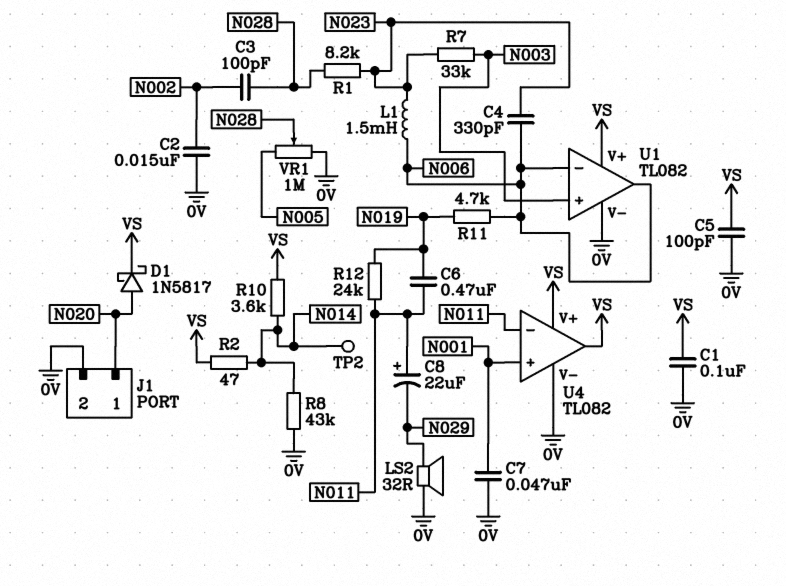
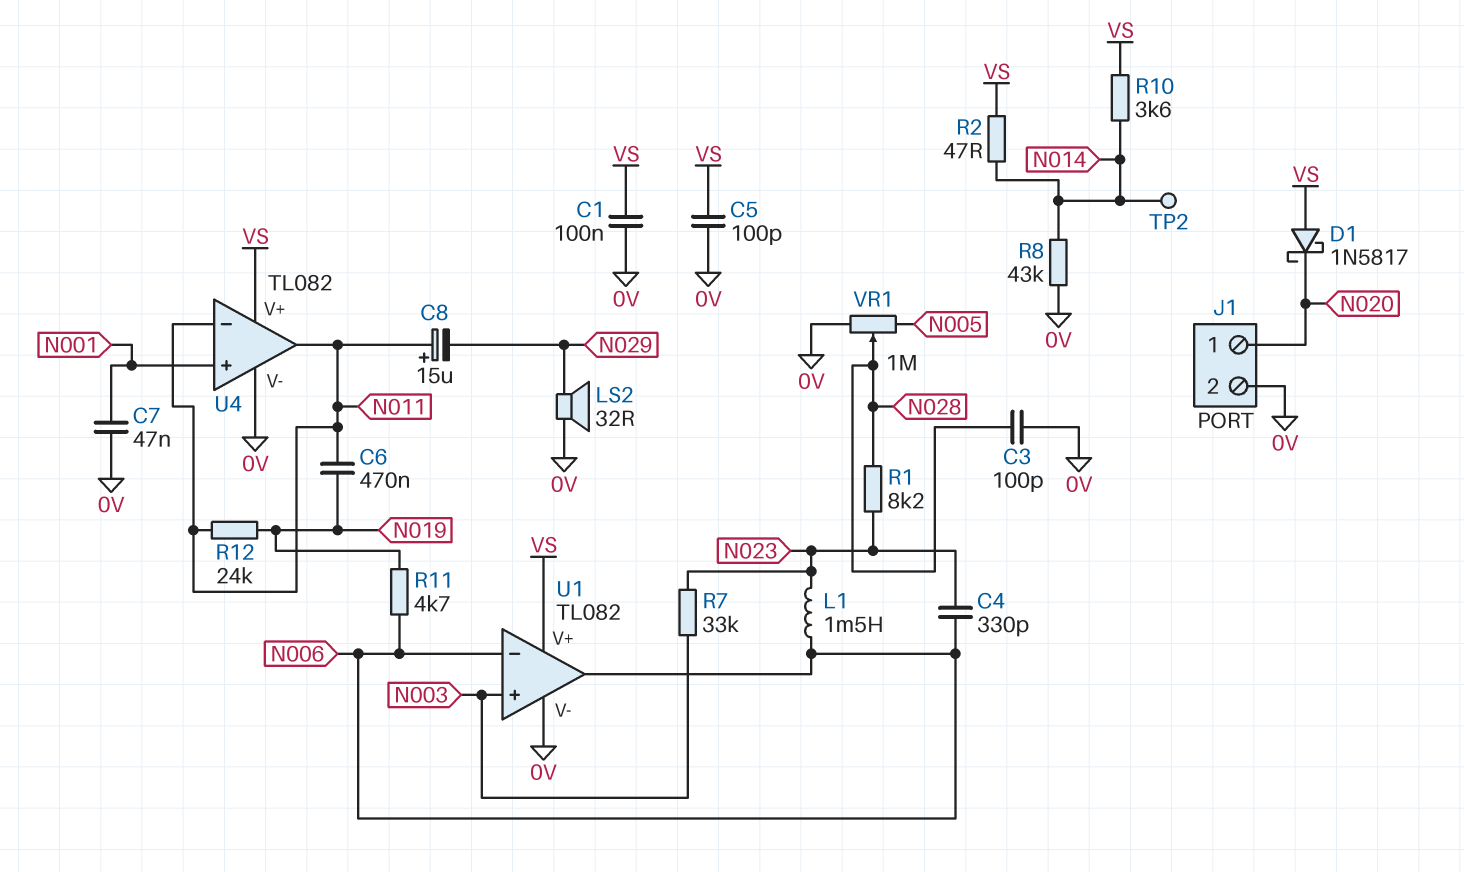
C2: 15nF (0V, N002) -> none
C3: 100pF (N002, N028) -> 100pF (0V, N028)
C8: 22uF (plus N011, minus N029) -> 15uF (plus N011, minus N029)
D1: schottky 1N5817 (A N020, K VS) -> schottky 1N5817 (A VS, K N020)
U4 pin out: VS -> N011

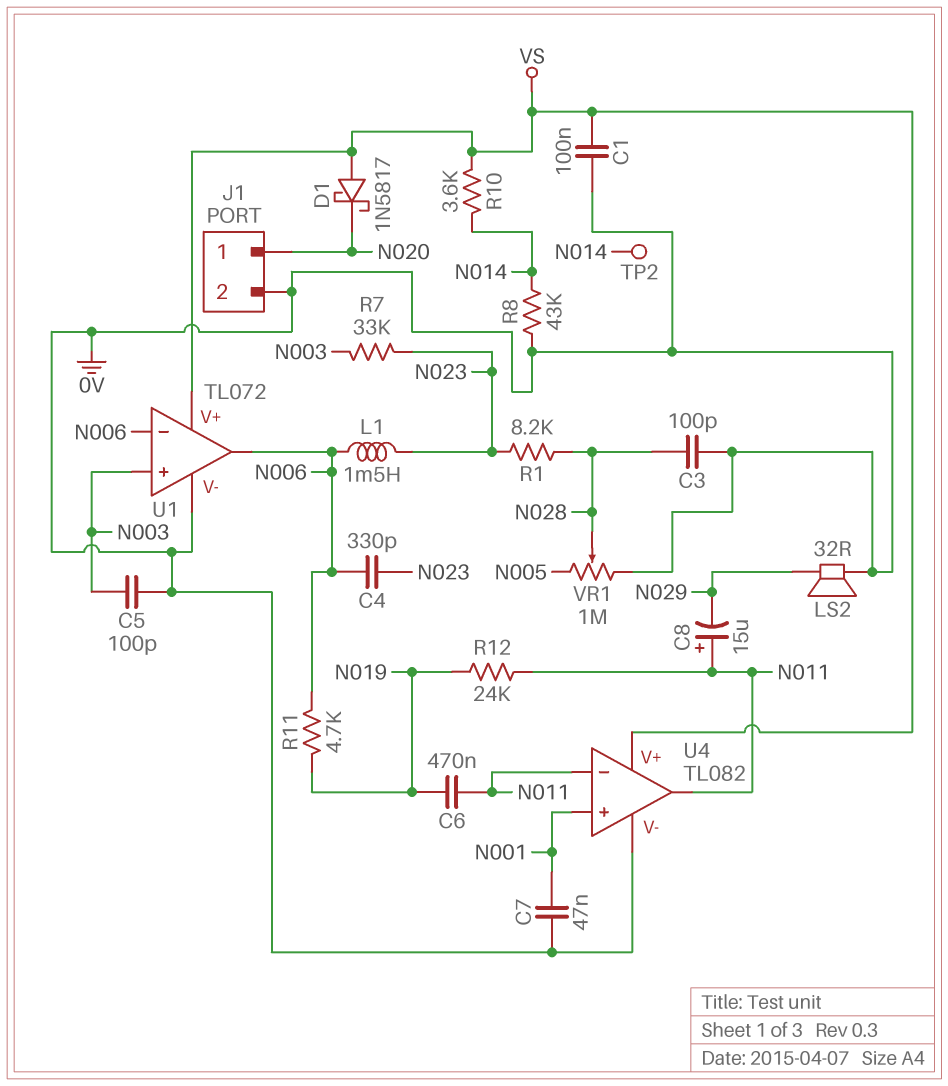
C5: 100pF (0V, VS) -> 100pF (0V, N003)
R2: 47 (N014, VS) -> none
U1: TL082 -> TL072

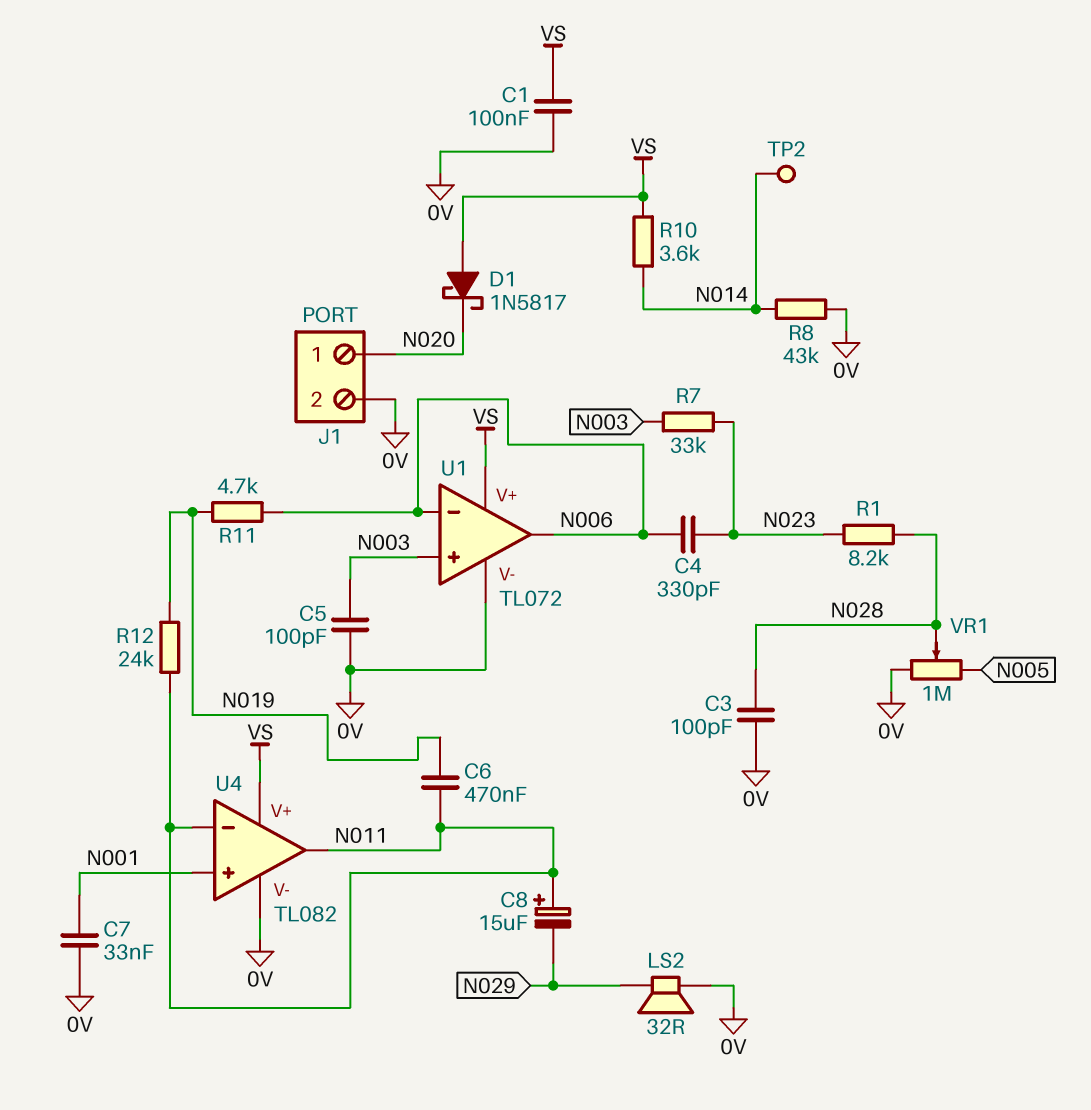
C7: 47nF (0V, N001) -> 33nF (0V, N001)
L1: 1.5mH (N006, N023) -> none

